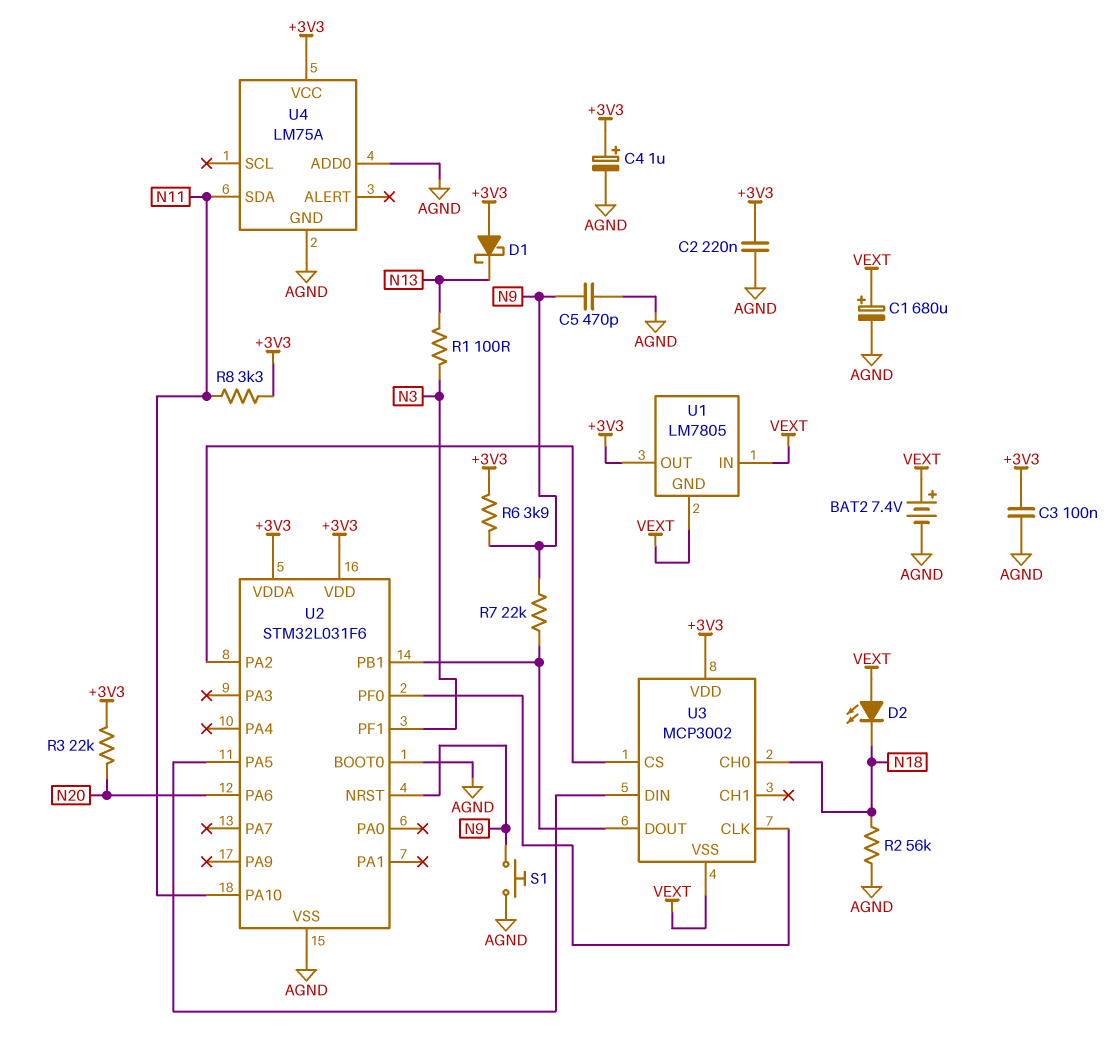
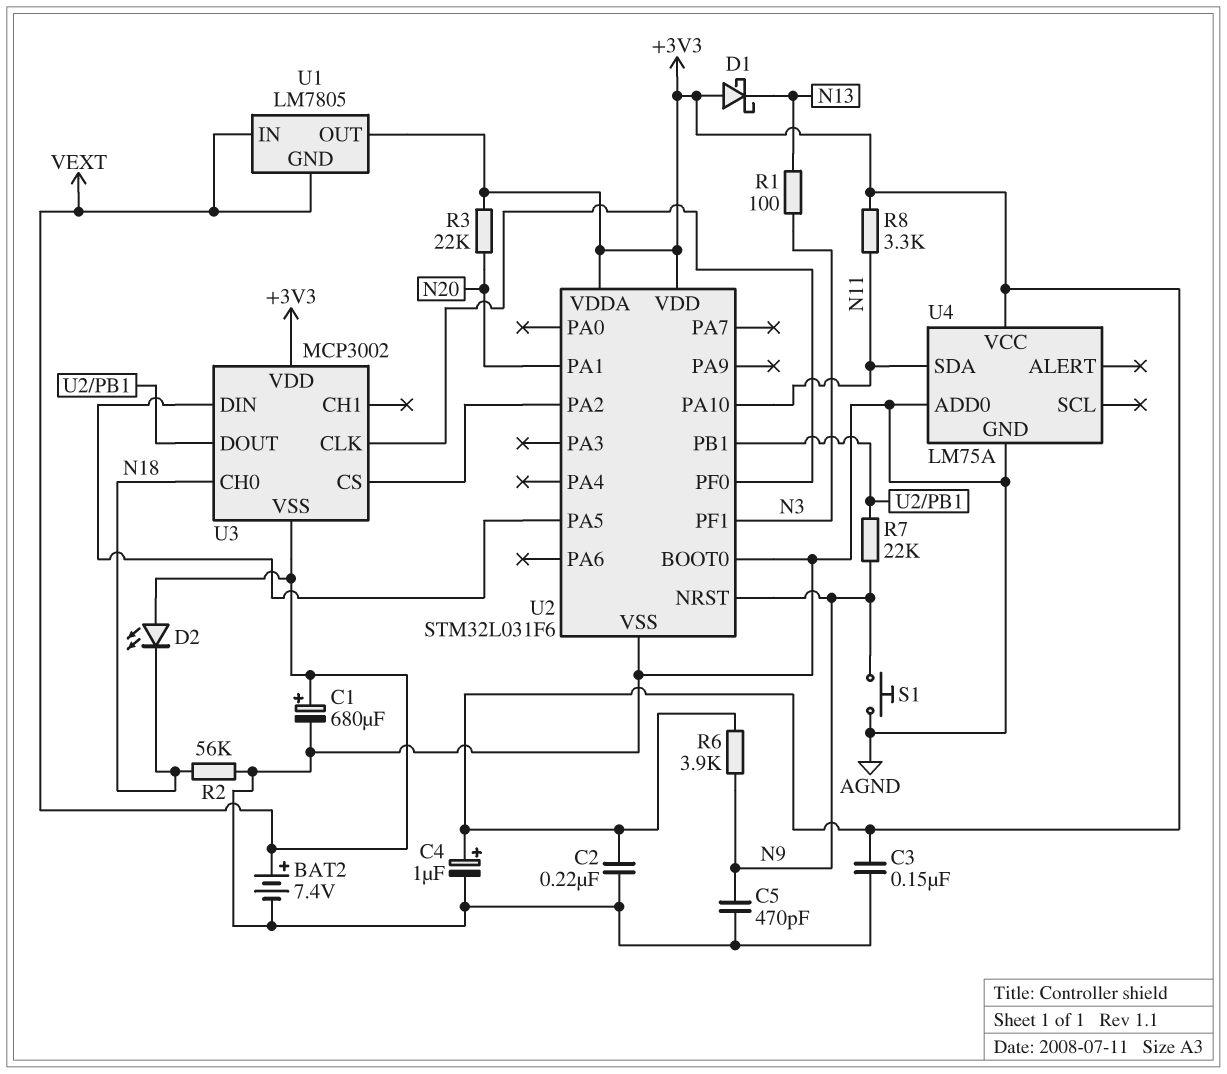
C3: 100nF (+3V3, AGND) -> 150nF (+3V3, AGND)
U2 pin PA1: none -> N20
U2 pin PA6: N20 -> none

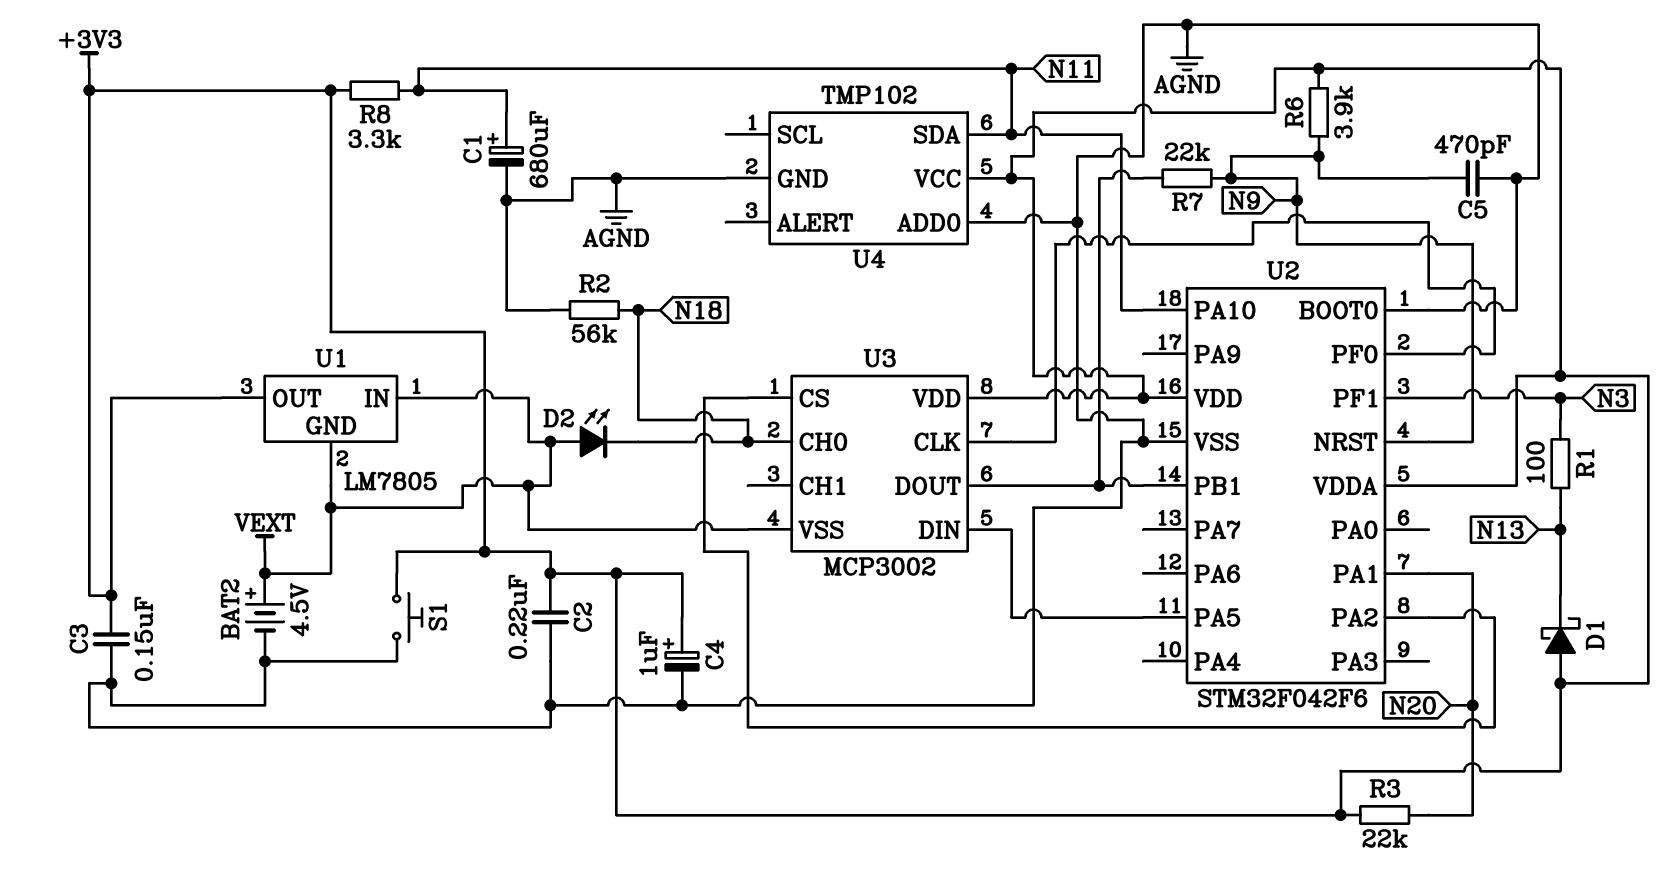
BAT2: 7.4V (plus VEXT, minus AGND) -> 4.5V (plus VEXT, minus AGND)
C1: 680uF (plus VEXT, minus AGND) -> 680uF (plus N11, minus AGND)
S1: button (AGND, N9) -> button (+3V3, AGND)
U2: STM32L031F6 -> STM32F042F6
U4: LM75A -> TMP102

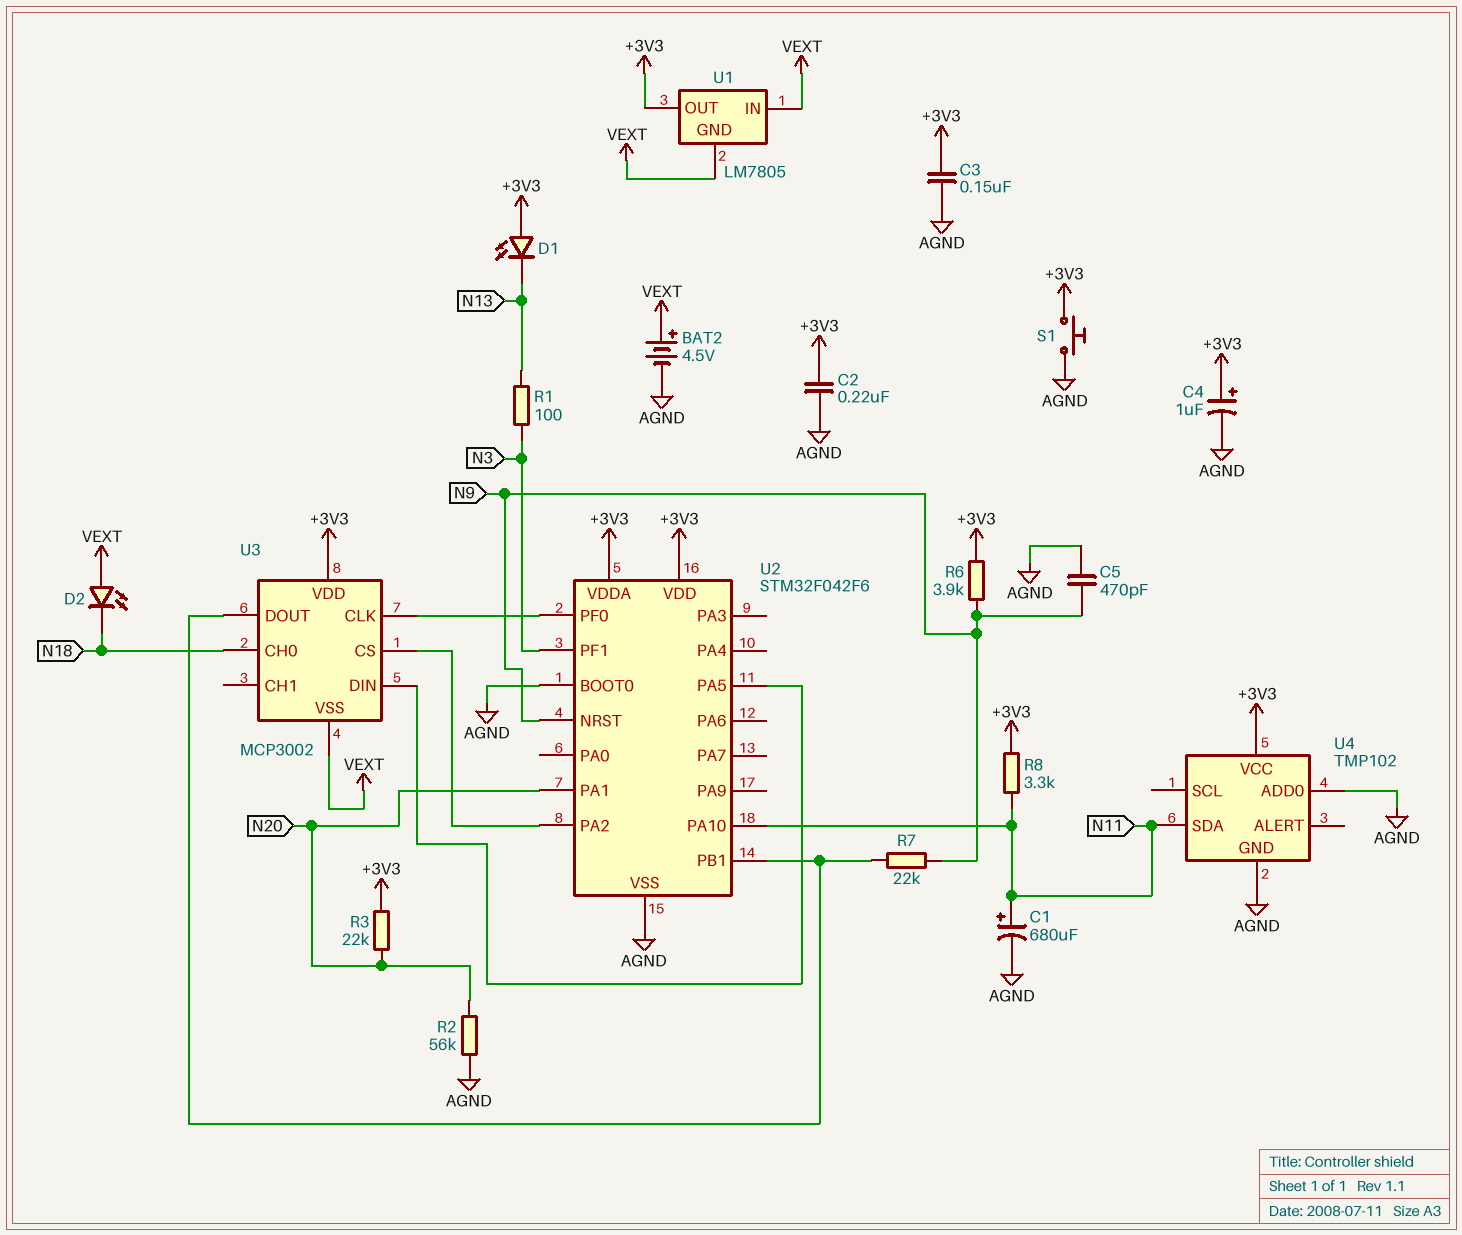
D1: schottky (A +3V3, K N13) -> LED (A +3V3, K N13)
R2: 56k (AGND, N18) -> 56k (AGND, N20)

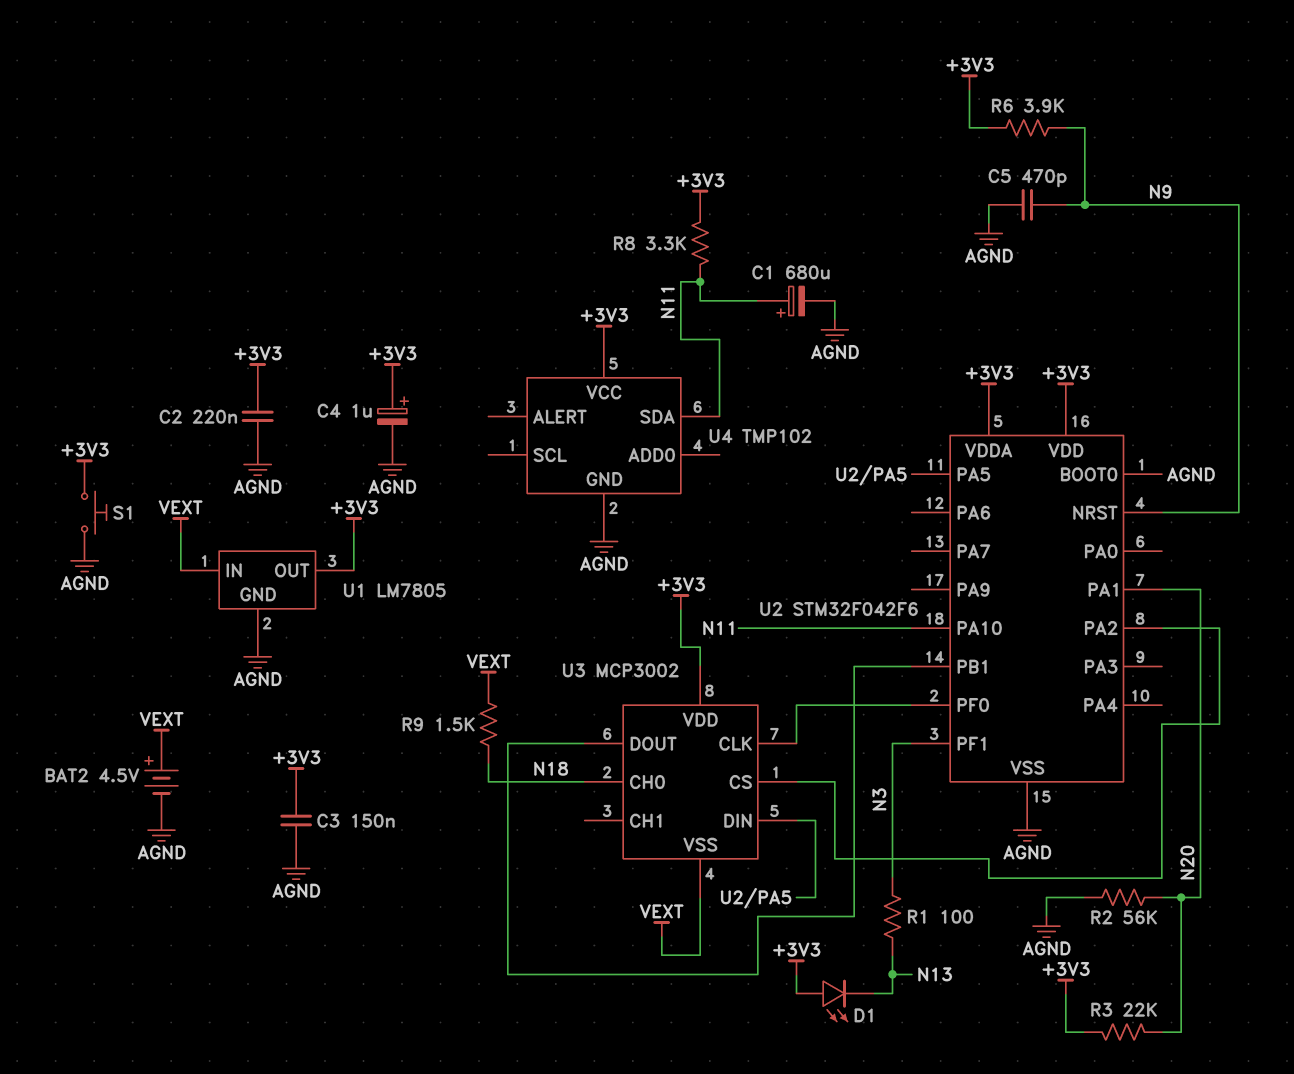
D2: LED (A VEXT, K N18) -> none
R7: 22k (N9, U2/PB1) -> none
R9: none -> 1.5k (N18, VEXT)
U1 pin GND: VEXT -> AGND
U4 pin ADD0: AGND -> none

